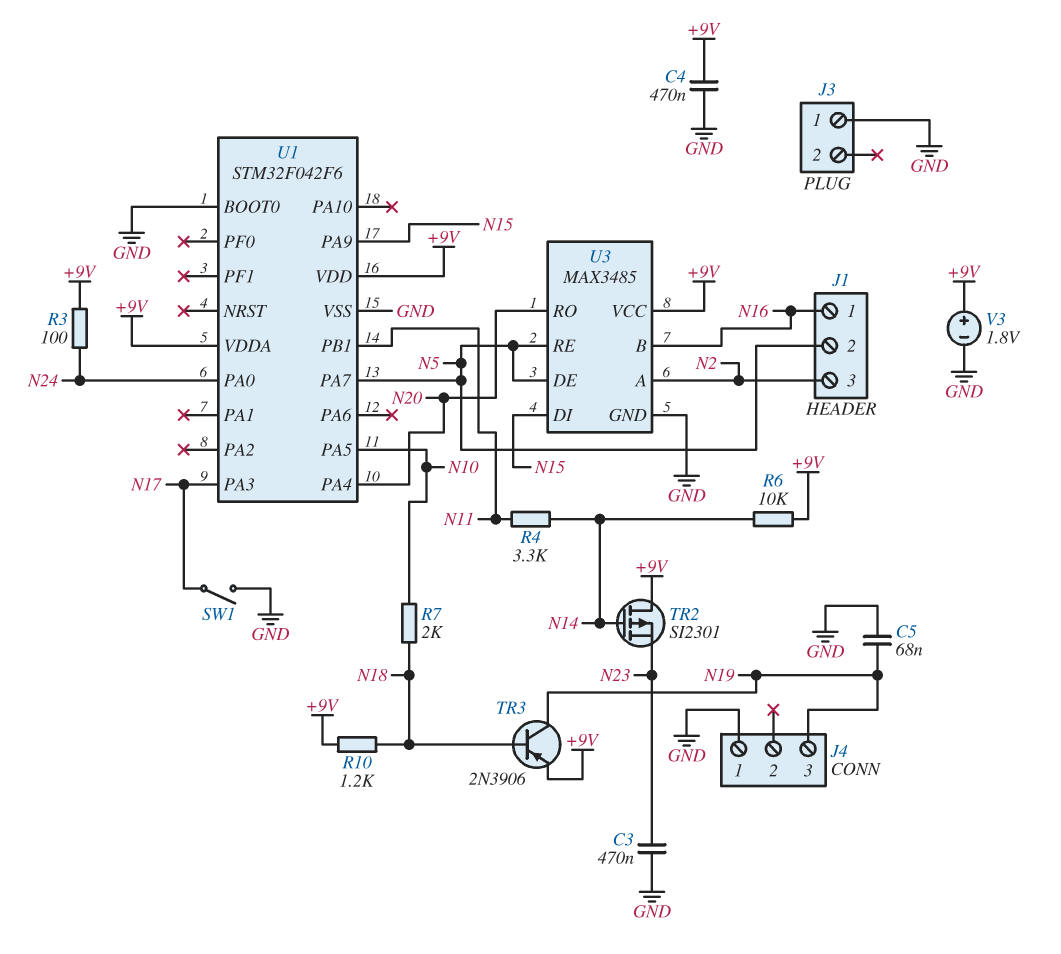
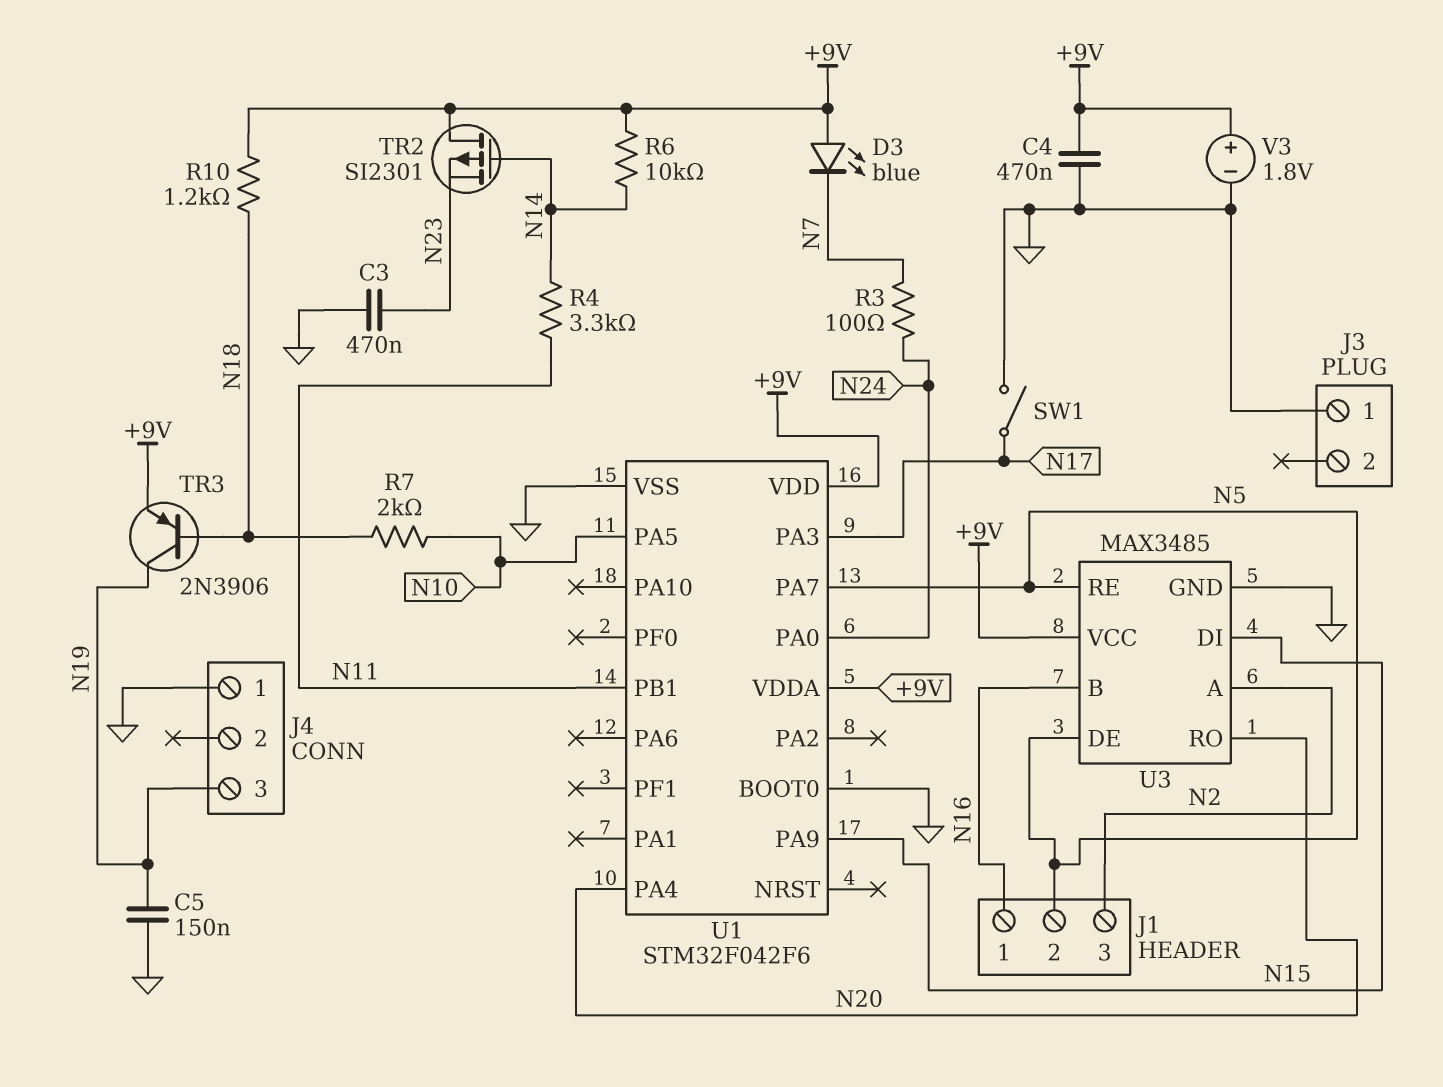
C5: 68nF (GND, N19) -> 150nF (GND, N19)
D3: none -> LED blue (A +9V, K N7)
R3: 100 (+9V, N24) -> 100 (N7, N24)

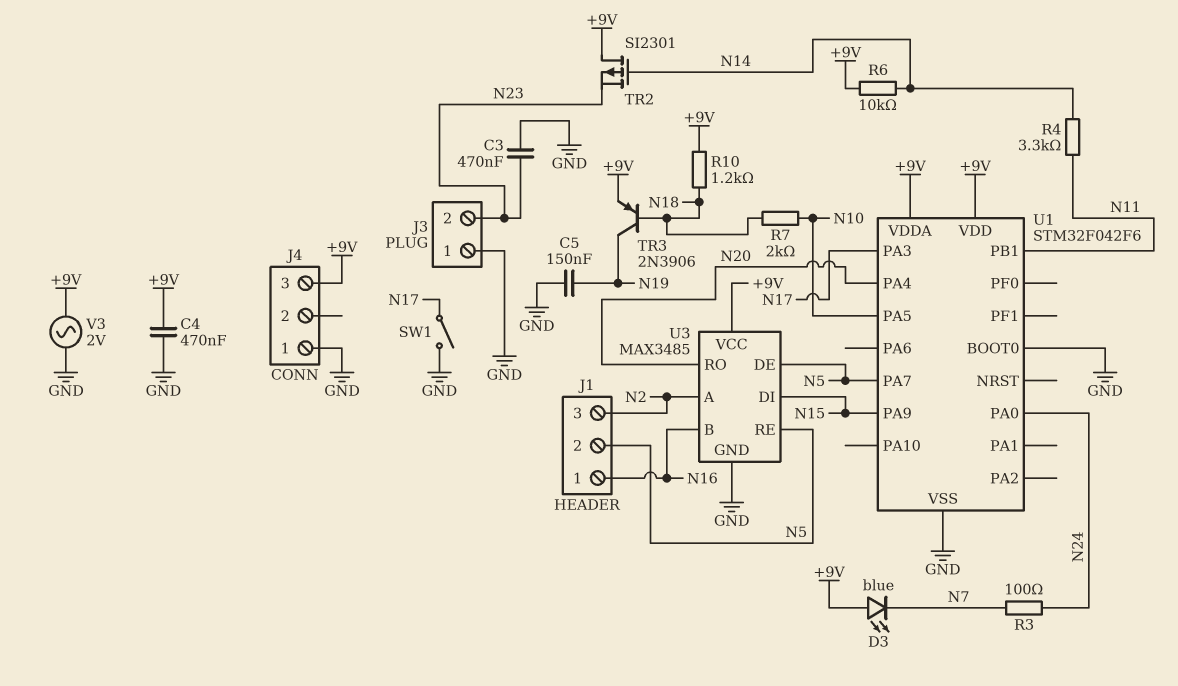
J3 pin 2: none -> N23
J4 pin 3: N19 -> +9V
V3: 1.8V (plus +9V, minus GND) -> AC 2V (+9V, GND)

